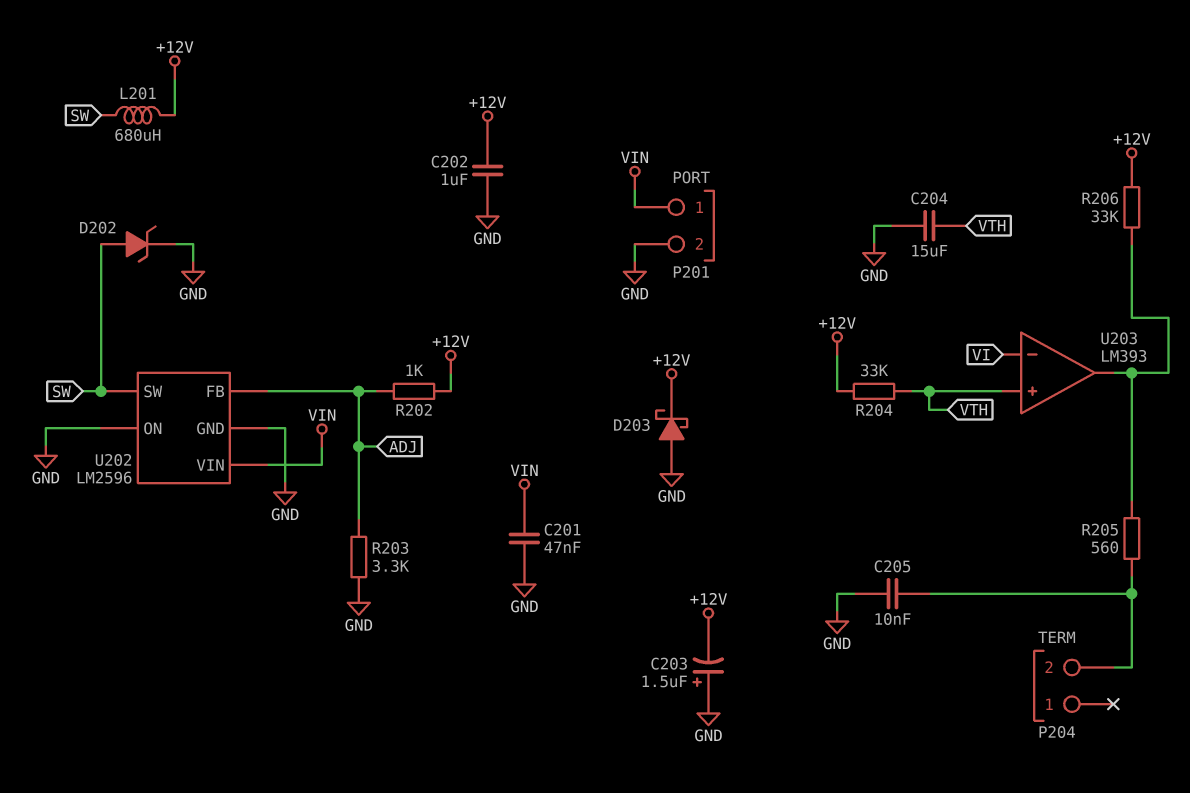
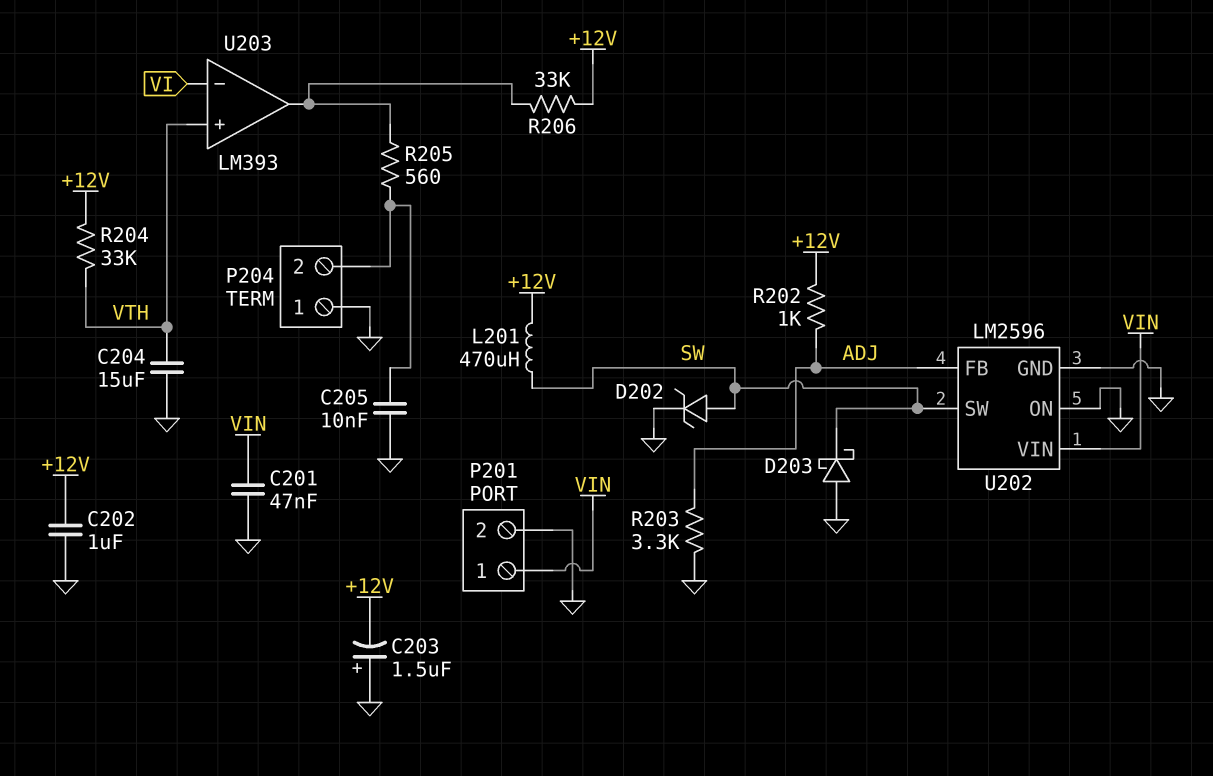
D203: schottky (A GND, K +12V) -> schottky (A GND, K SW)
L201: 680uH (+12V, SW) -> 470uH (+12V, SW)
P204 pin 1: none -> GND

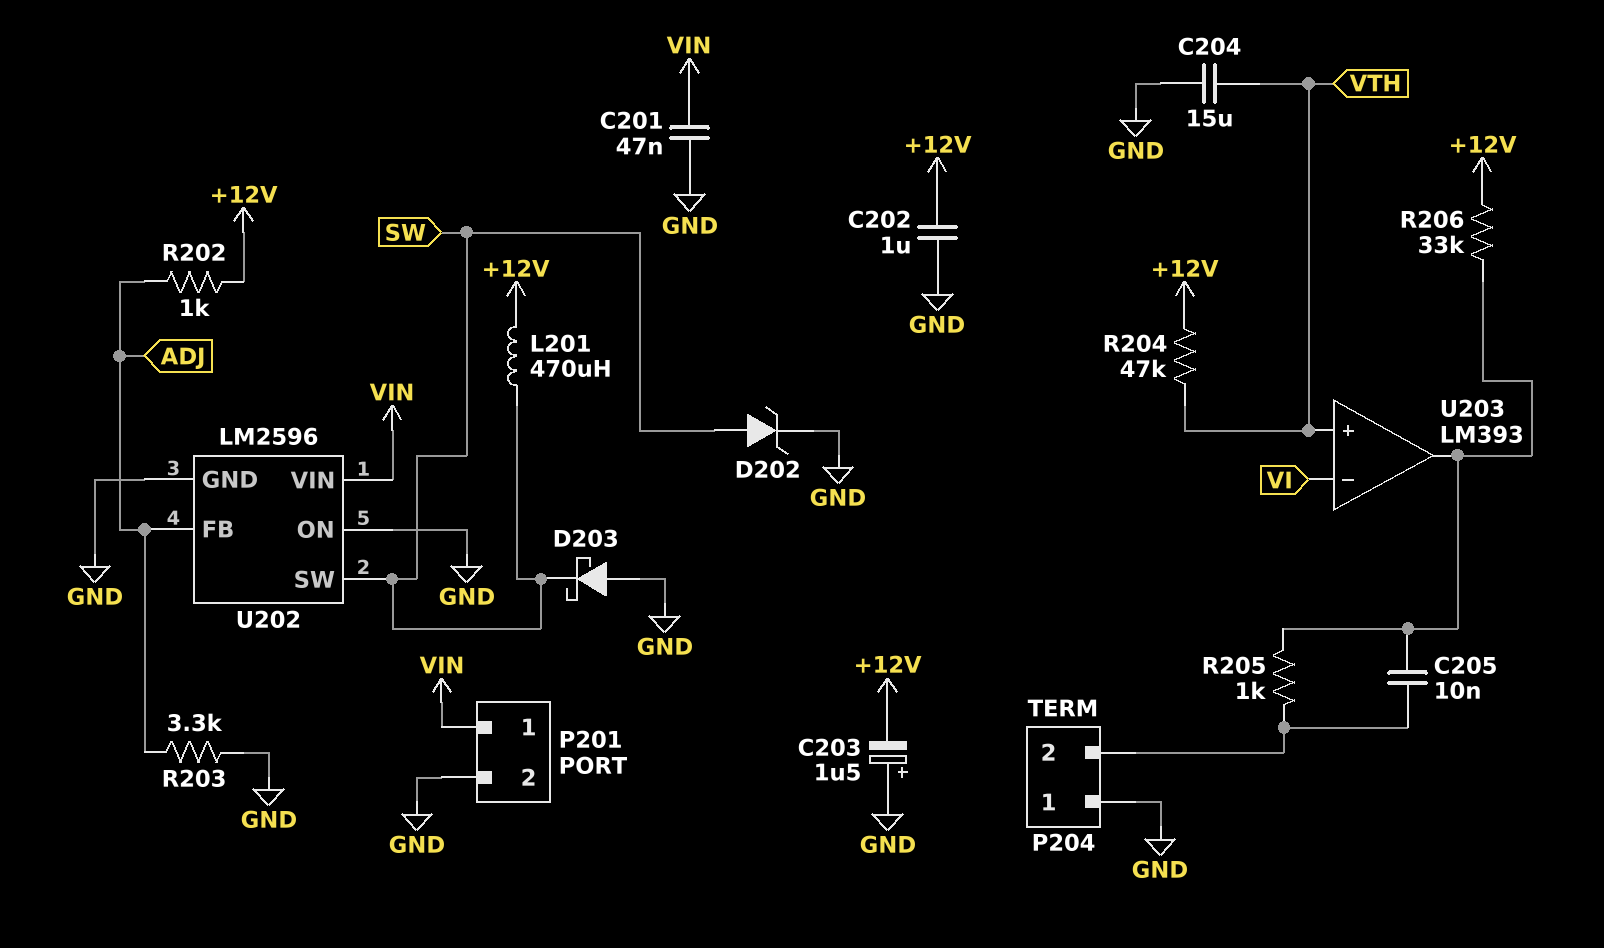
C205: 10nF (GND, P204/2) -> 10nF (P204/2, U203/out)
R204: 33k (+12V, VTH) -> 47k (+12V, VTH)
R205: 560 (P204/2, U203/out) -> 1k (P204/2, U203/out)

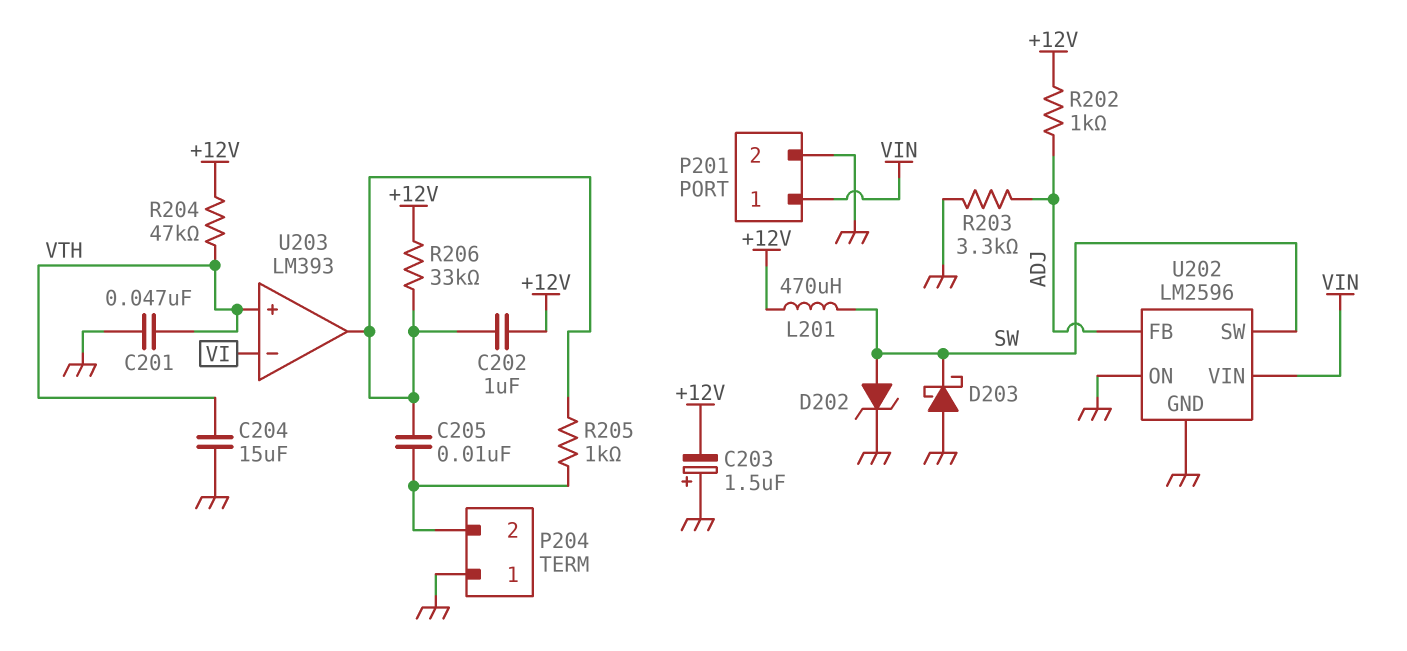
C201: 47nF (GND, VIN) -> 47nF (GND, VTH)
C202: 1uF (+12V, GND) -> 1uF (+12V, U203/out)

